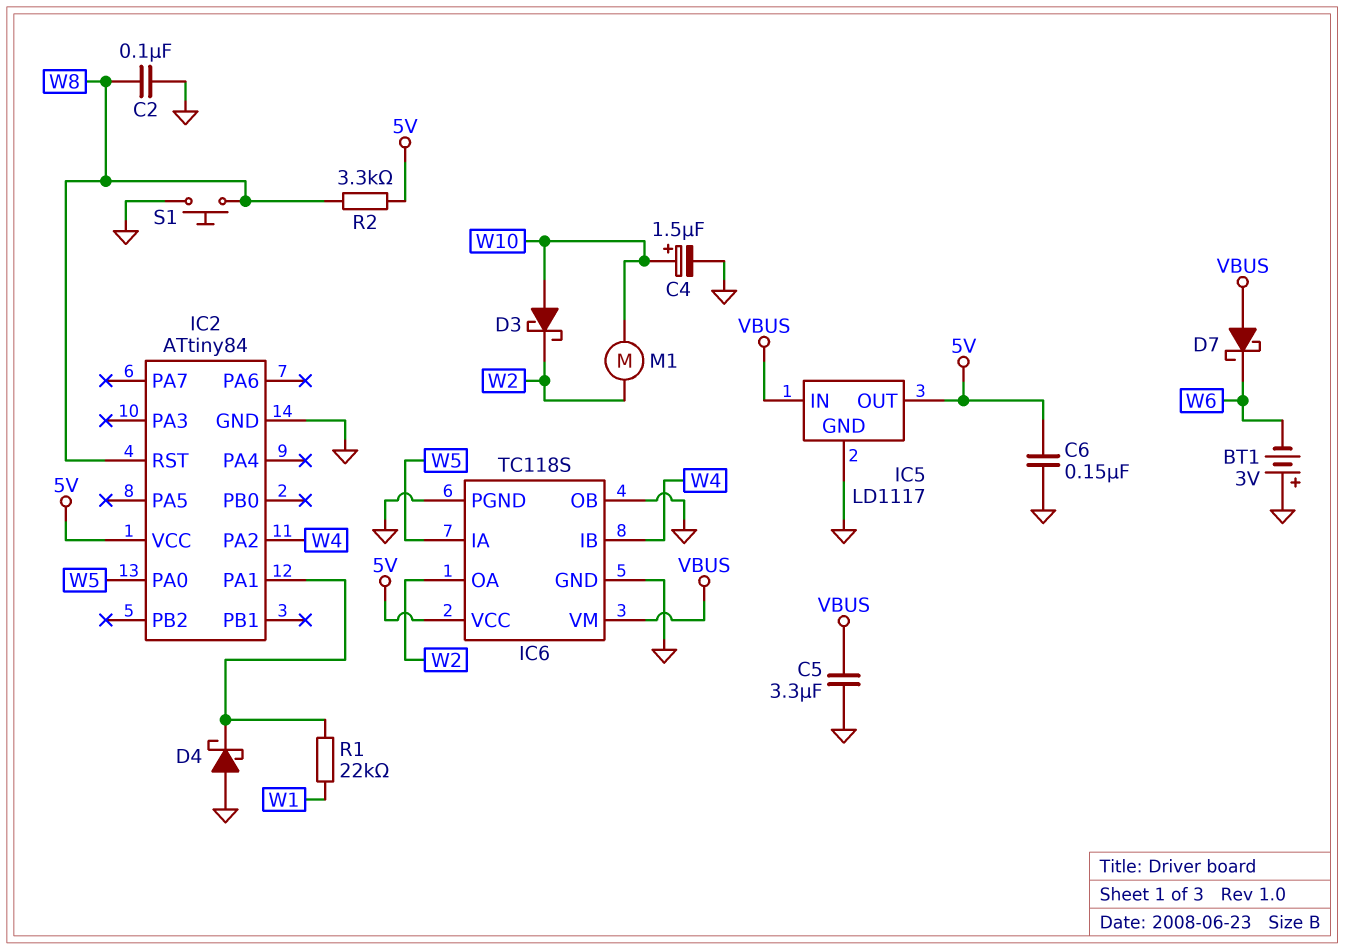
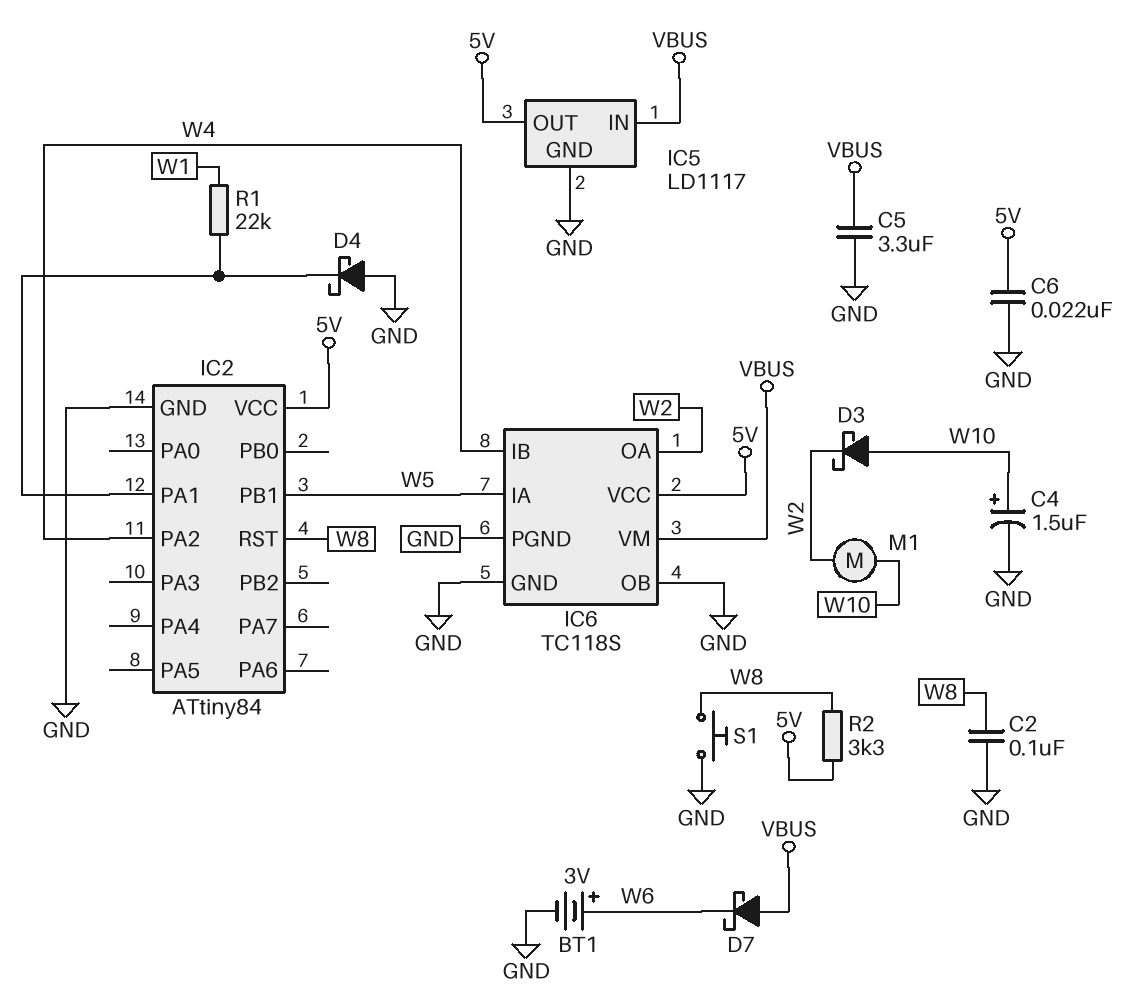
BT1: 3V (plus GND, minus W6) -> 3V (plus W6, minus GND)
C6: 150nF (5V, GND) -> 22nF (5V, GND)
IC2 pin PA0: W5 -> none
IC2 pin PB1: none -> W5

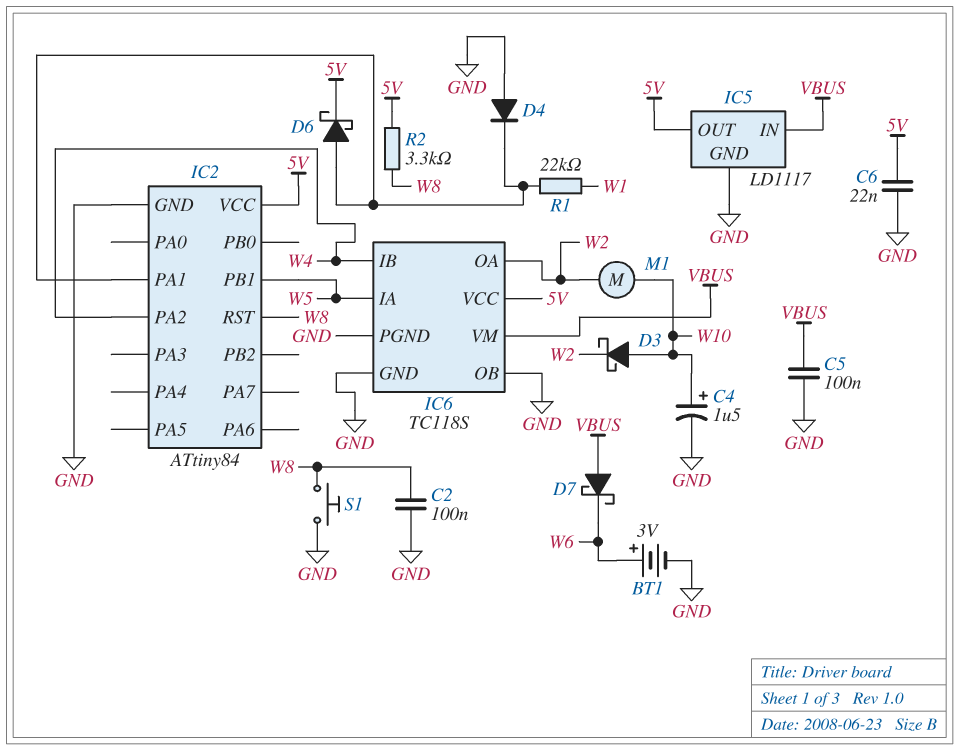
C5: 3.3uF (GND, VBUS) -> 100nF (GND, VBUS)
D4: schottky (A GND, K IC2/PA1) -> diode (A GND, K IC2/PA1)
D6: none -> schottky (A IC2/PA1, K 5V)

